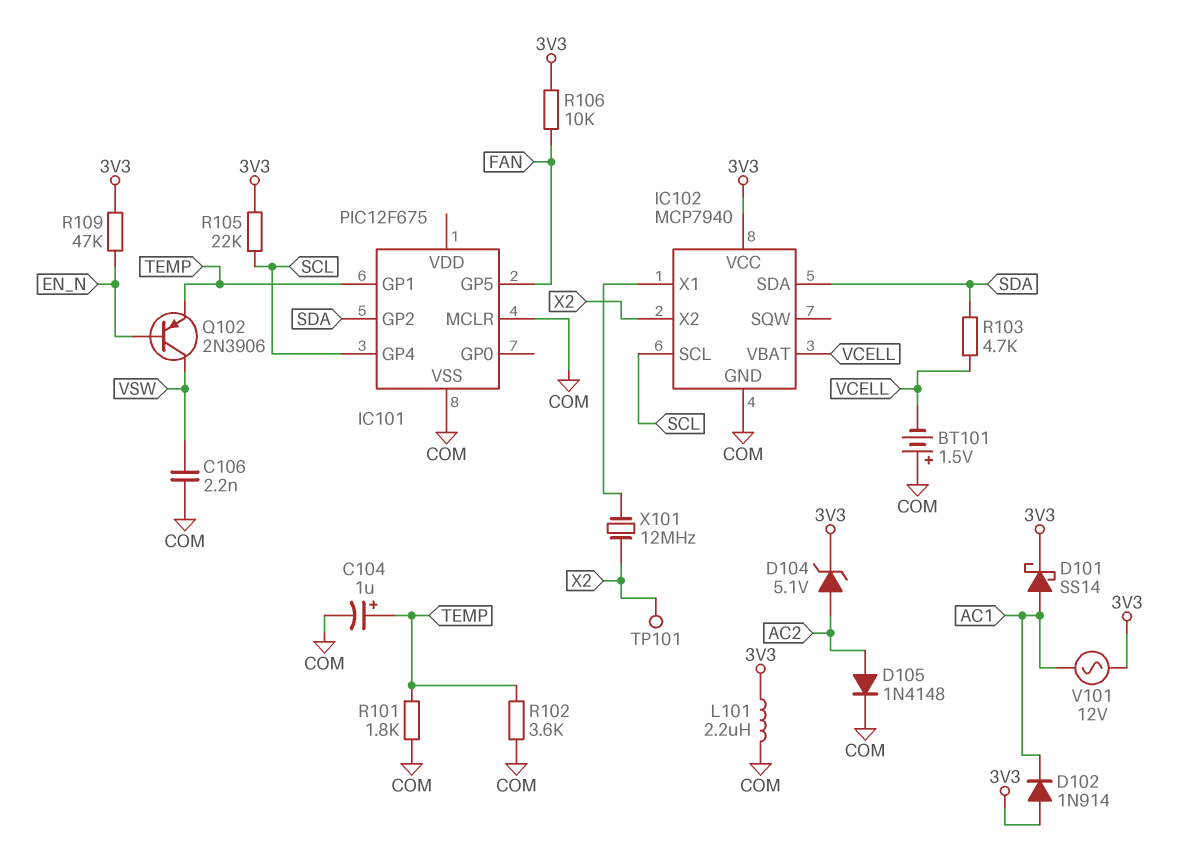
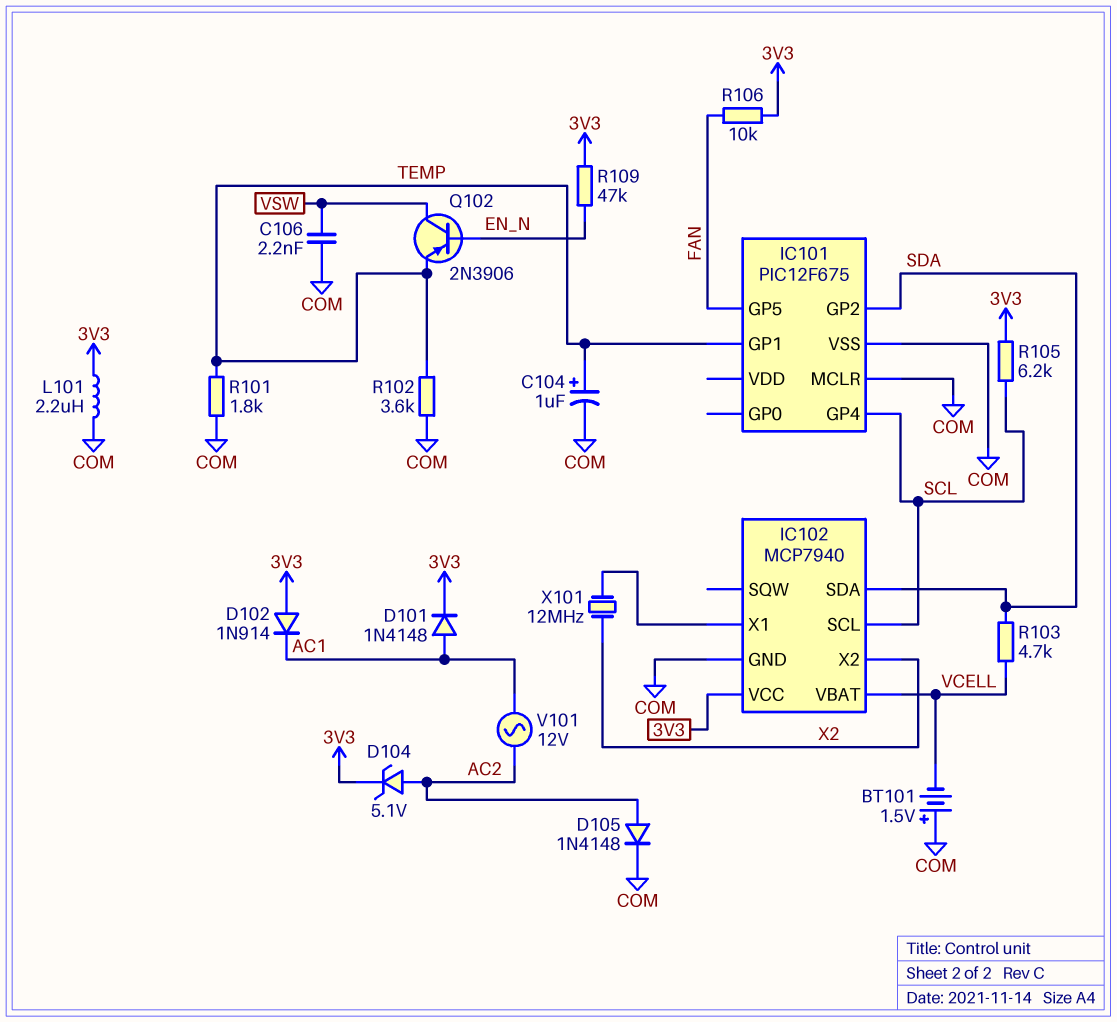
D101: schottky SS14 (A AC1, K 3V3) -> diode 1N4148 (A AC1, K 3V3)
R105: 22k (3V3, SCL) -> 6.2k (3V3, SCL)
TP101: test point (X2) -> none
V101: AC 12V (3V3, AC1) -> AC 12V (AC1, AC2)

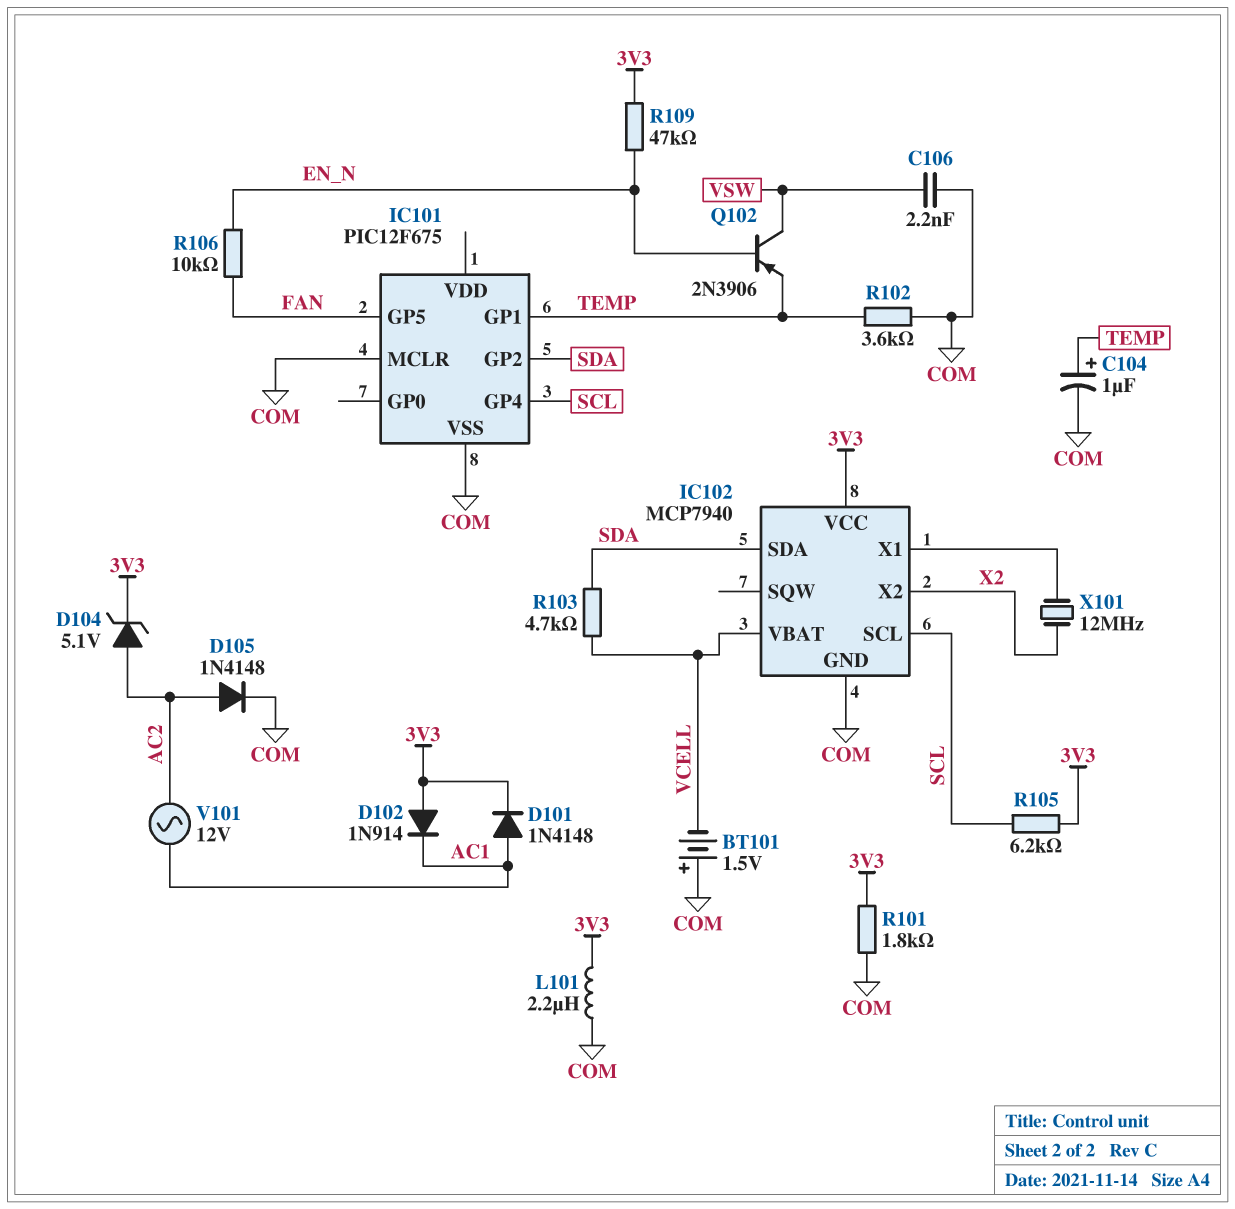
R101: 1.8k (COM, TEMP) -> 1.8k (3V3, COM)
R106: 10k (3V3, FAN) -> 10k (EN_N, FAN)

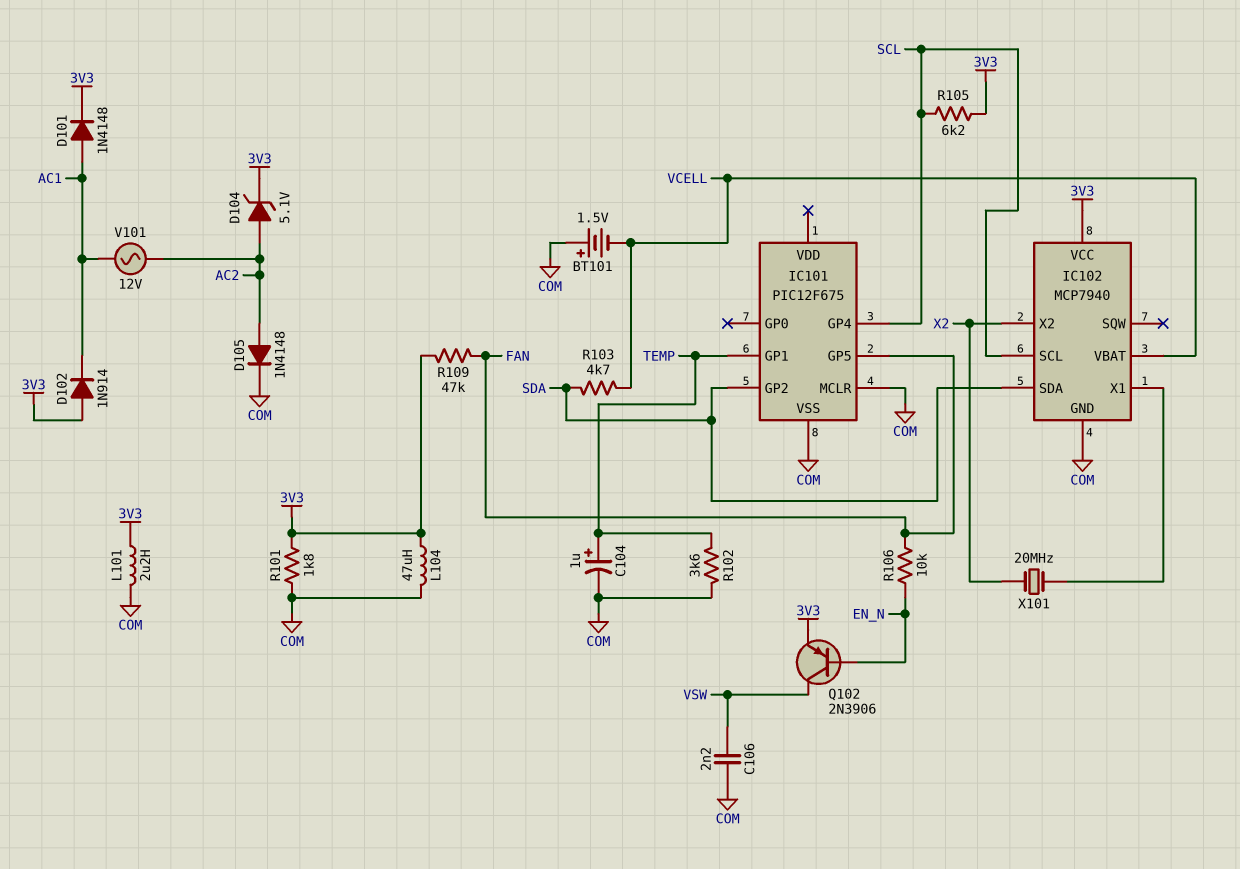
L104: none -> 47uH (3V3, COM)
Q102: PNP 2N3906 (B EN_N, C VSW, E TEMP) -> PNP 2N3906 (B EN_N, C VSW, E 3V3)
R109: 47k (3V3, EN_N) -> 47k (3V3, FAN)
X101: 12MHz (IC102/X1, X2) -> 20MHz (IC102/X1, X2)

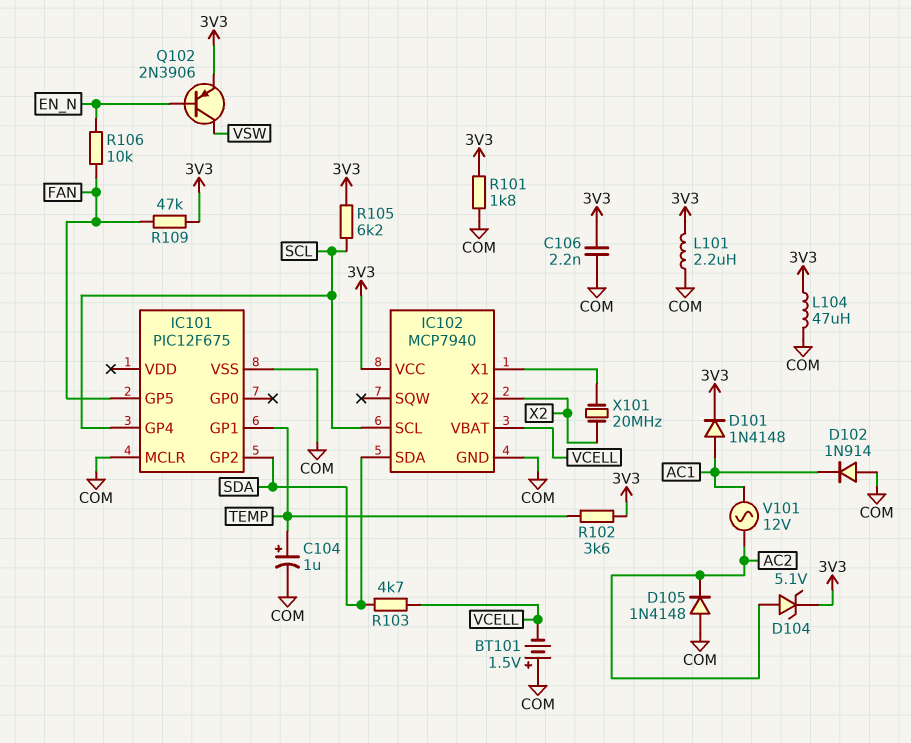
C106: 2.2nF (COM, VSW) -> 2.2nF (3V3, COM)
D102: diode 1N914 (A 3V3, K AC1) -> diode 1N914 (A COM, K AC1)
D105: diode 1N4148 (A AC2, K COM) -> diode 1N4148 (A COM, K AC2)
R102: 3.6k (COM, TEMP) -> 3.6k (3V3, TEMP)

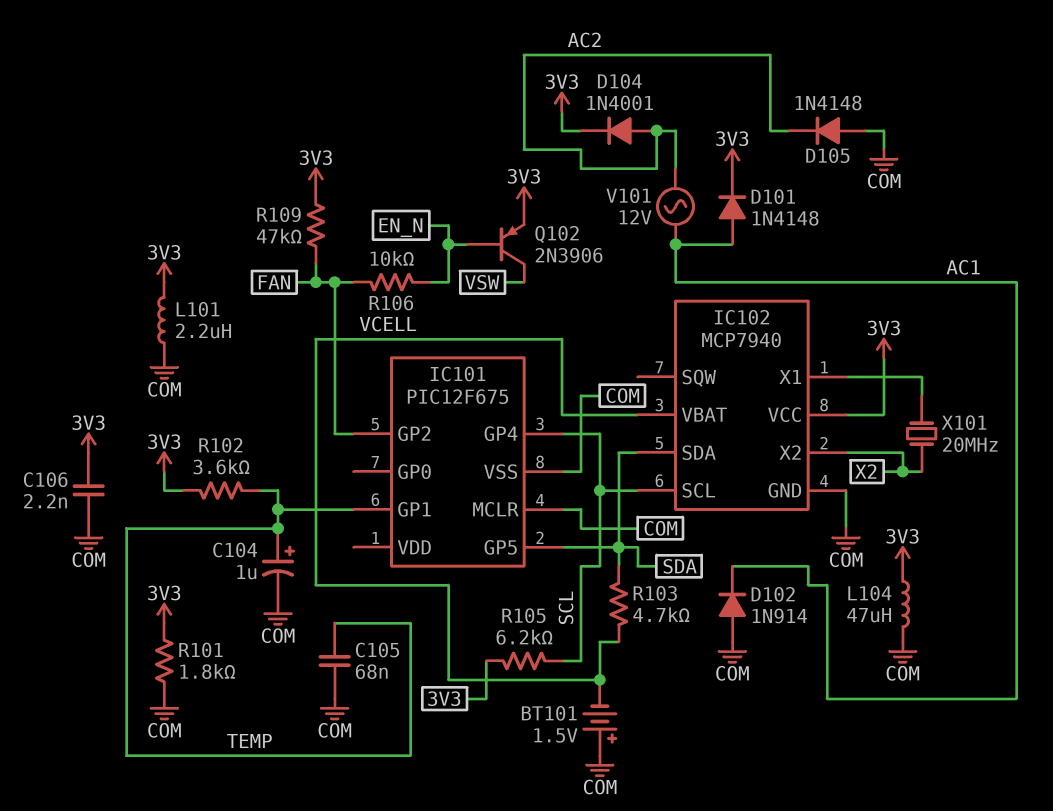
C105: none -> 68nF (COM, TEMP)
D104: zener 5.1V (A AC2, K 3V3) -> diode 1N4001 (A AC2, K 3V3)
IC101 pin GP2: SDA -> FAN
IC101 pin GP5: FAN -> SDA

